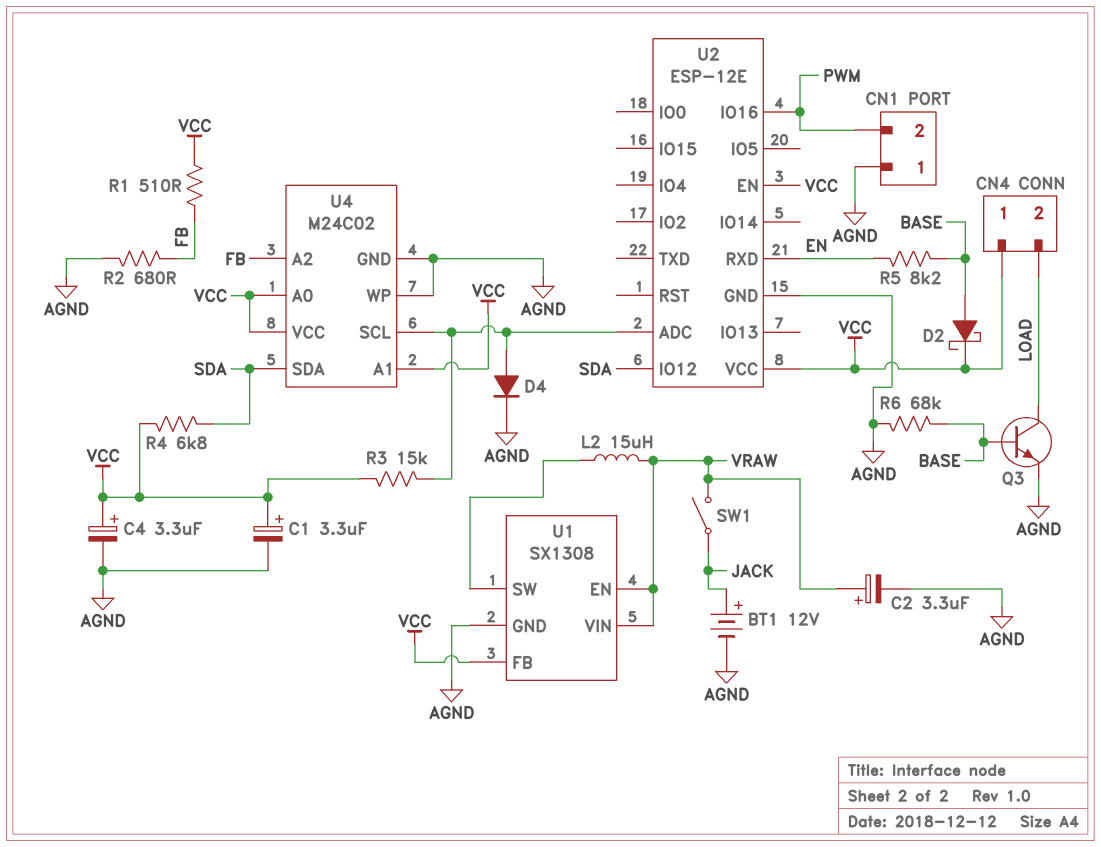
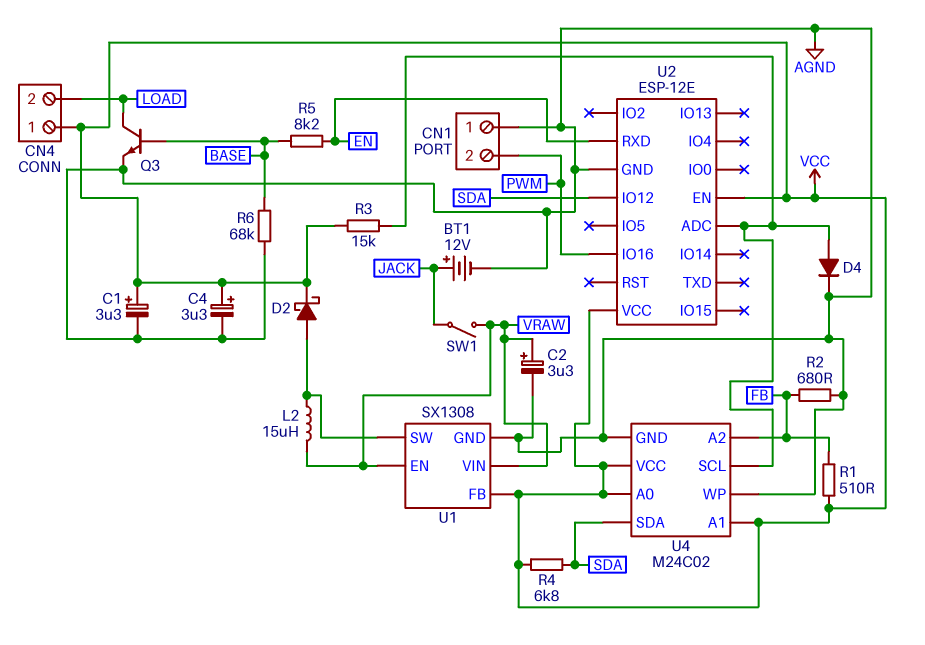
D2: schottky (A BASE, K VCC) -> schottky (A U1/SW, K VCC)

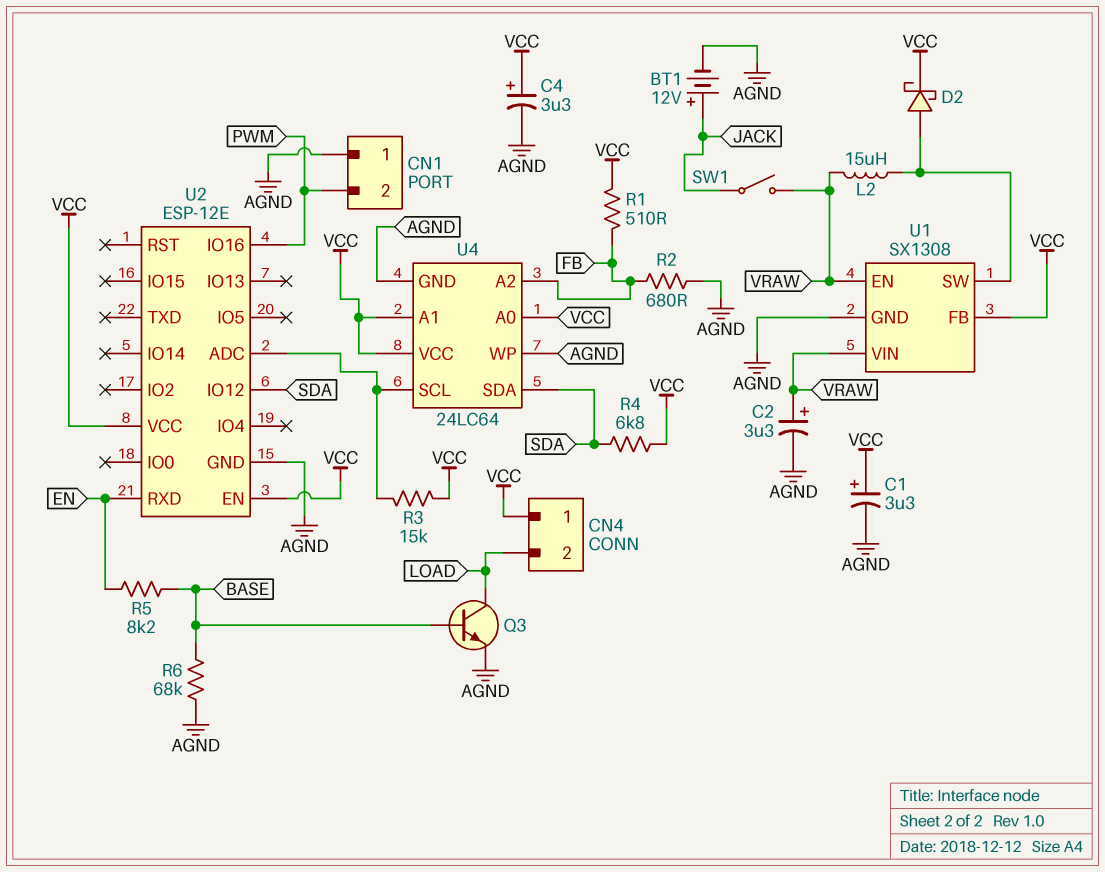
D4: diode (A U2/ADC, K AGND) -> none
U4: M24C02 -> 24LC64

